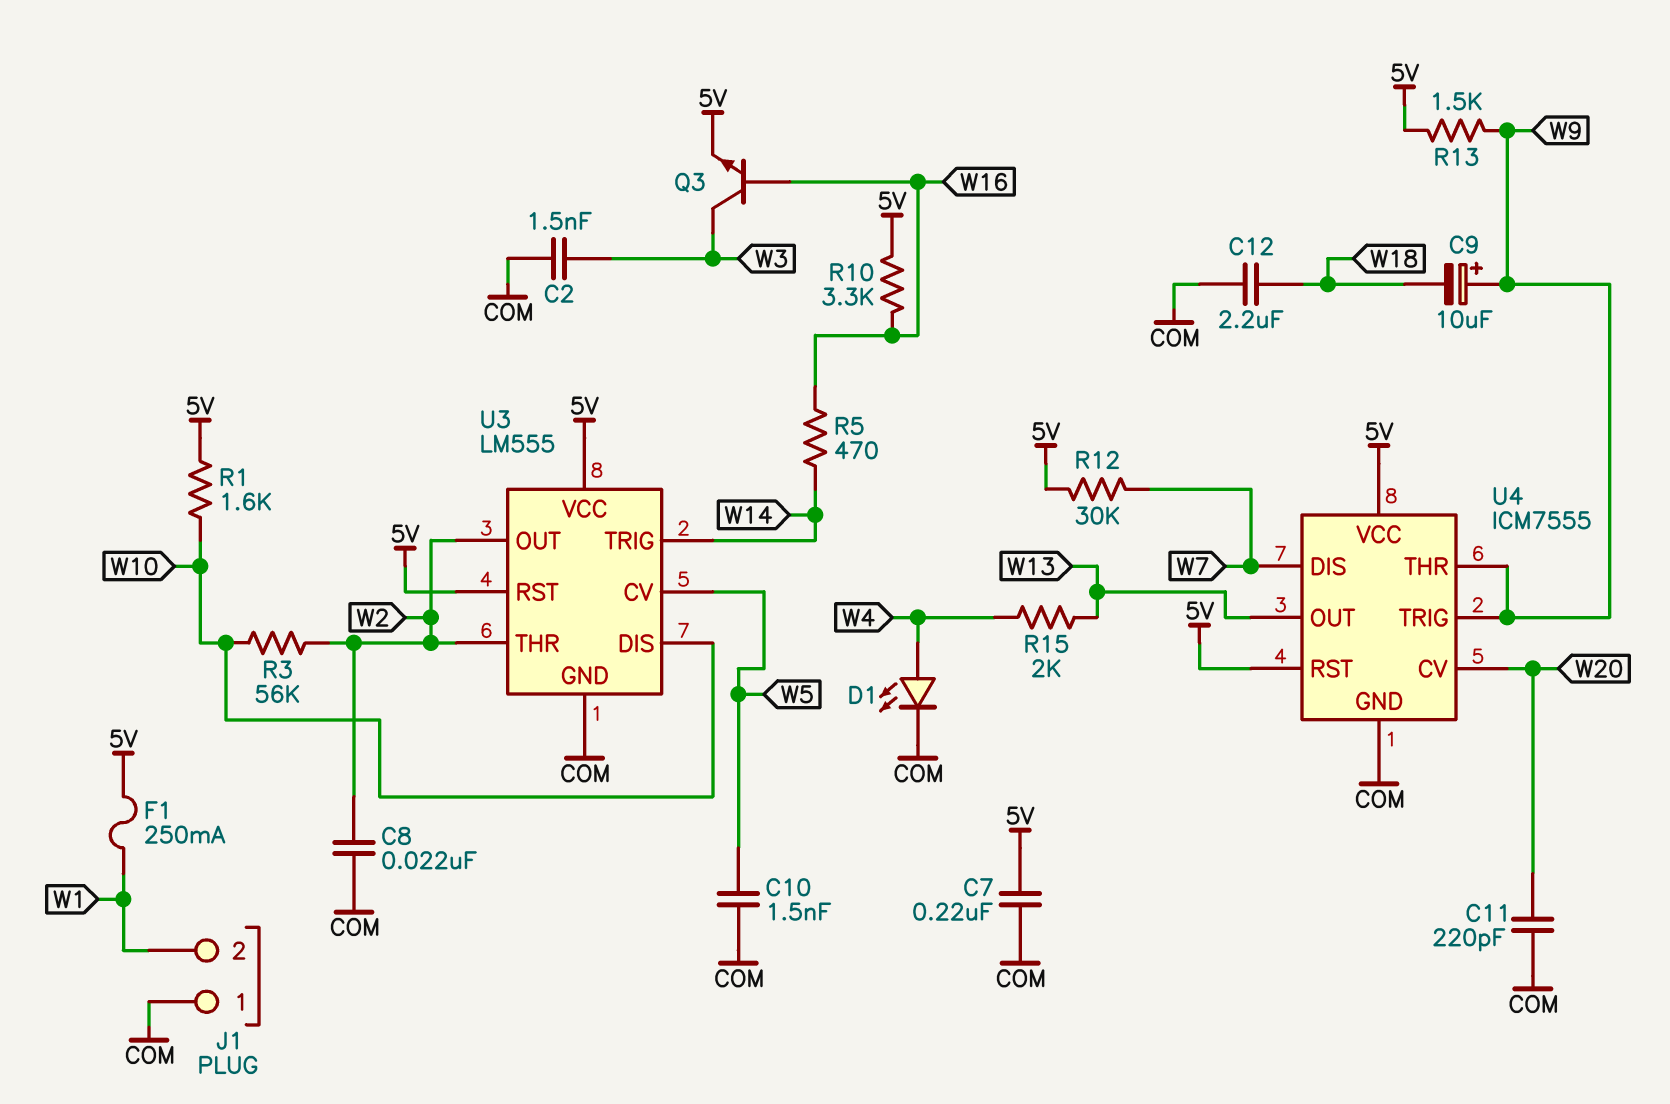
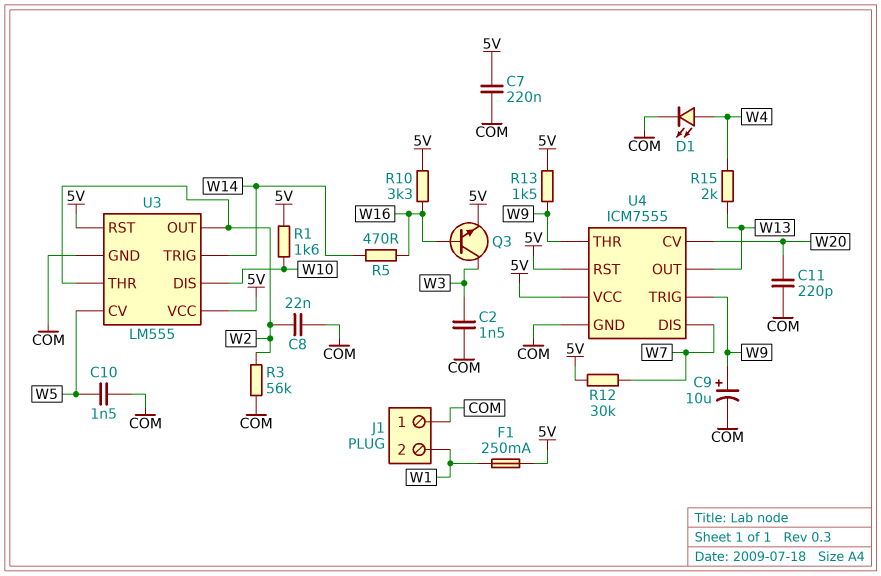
C9: 10uF (plus W9, minus W18) -> 10uF (plus W9, minus COM)
C12: 2.2uF (COM, W18) -> none
R3: 56k (W2, W10) -> 56k (COM, W2)

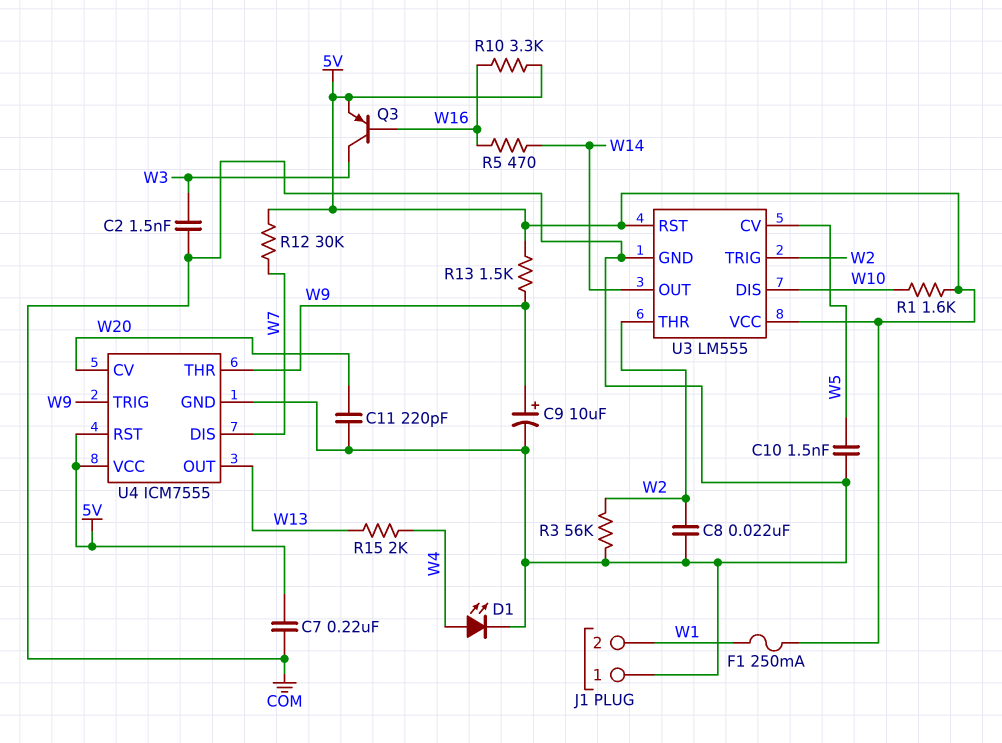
Q3: NPN (B W16, C W3, E 5V) -> PNP (B W16, C W3, E 5V)
U3 pin OUT: W2 -> W14
U3 pin TRIG: W14 -> W2

